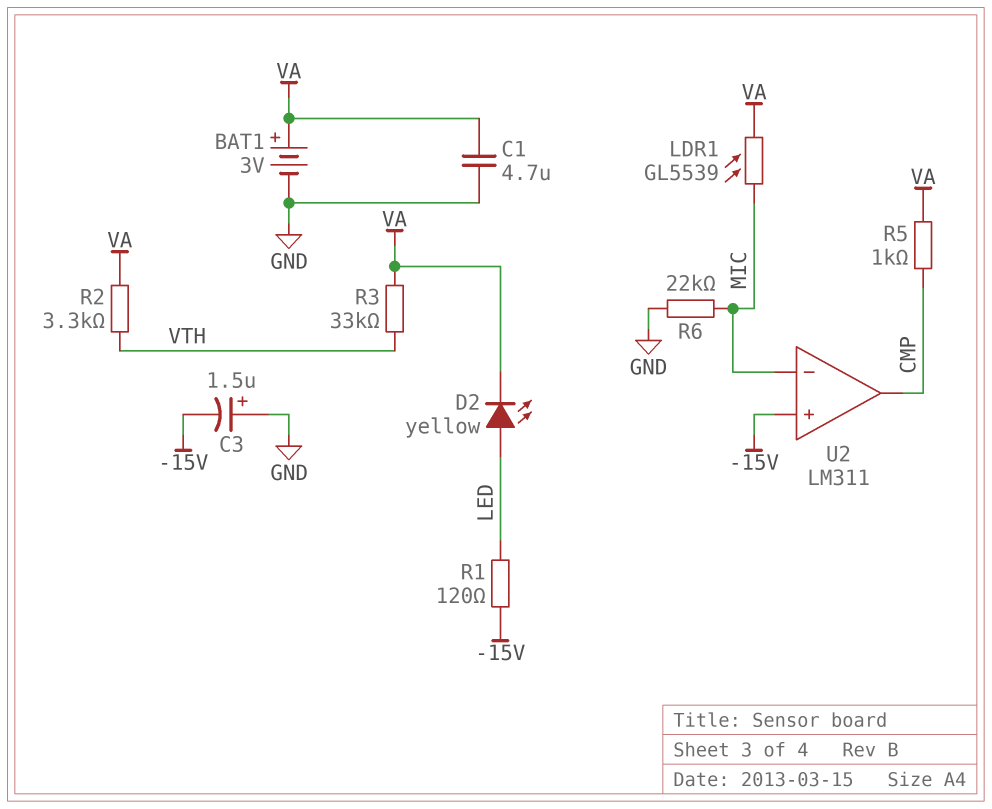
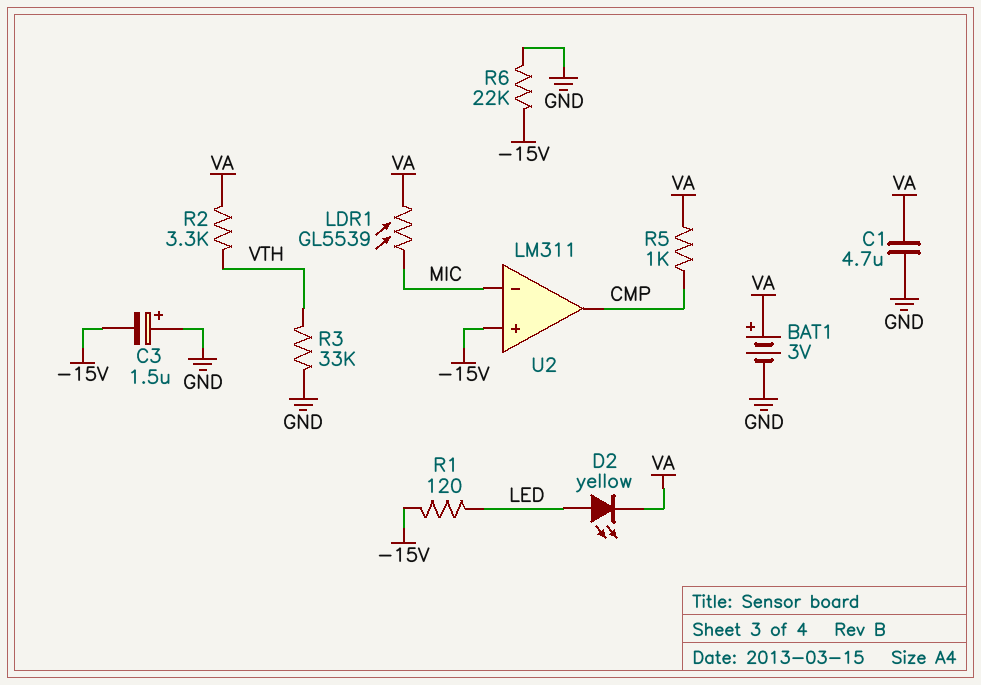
R3: 33k (VA, VTH) -> 33k (GND, VTH)
R6: 22k (GND, MIC) -> 22k (-15V, GND)

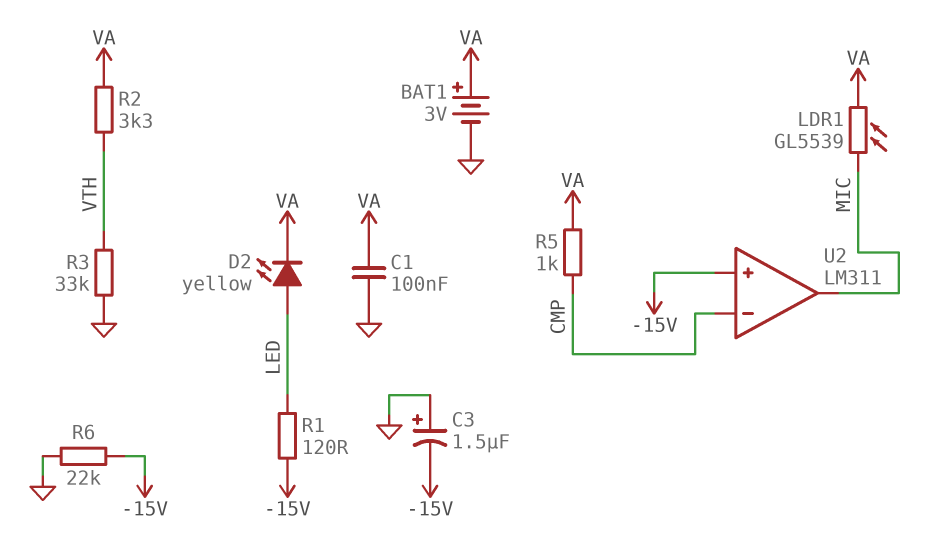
C1: 4.7uF (GND, VA) -> 100nF (GND, VA)
U2 pin in-: MIC -> CMP
U2 pin out: CMP -> MIC

